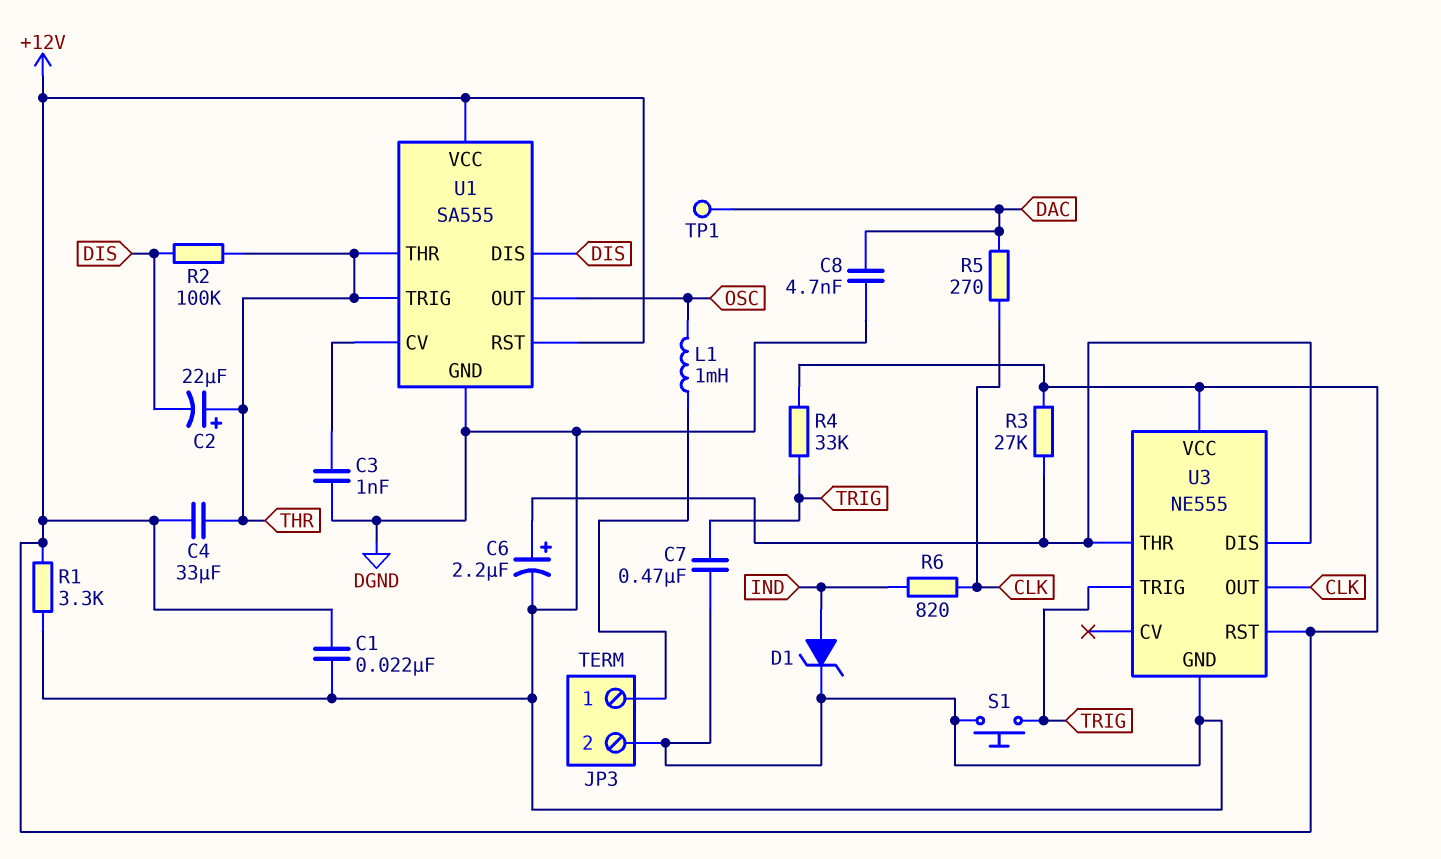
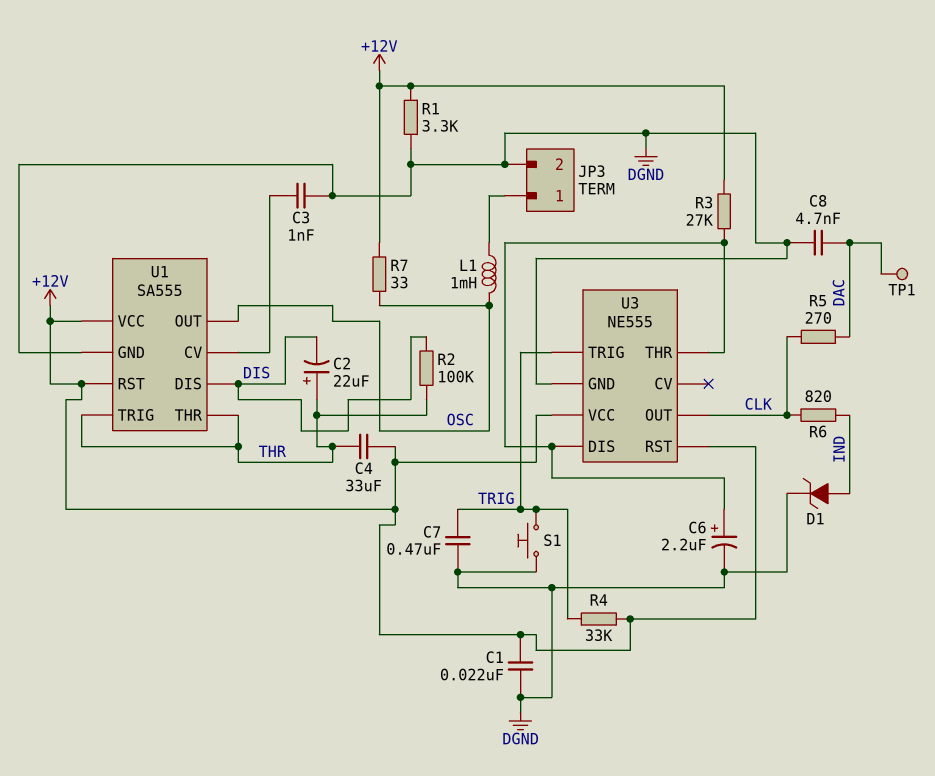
R7: none -> 33 (+12V, OSC)

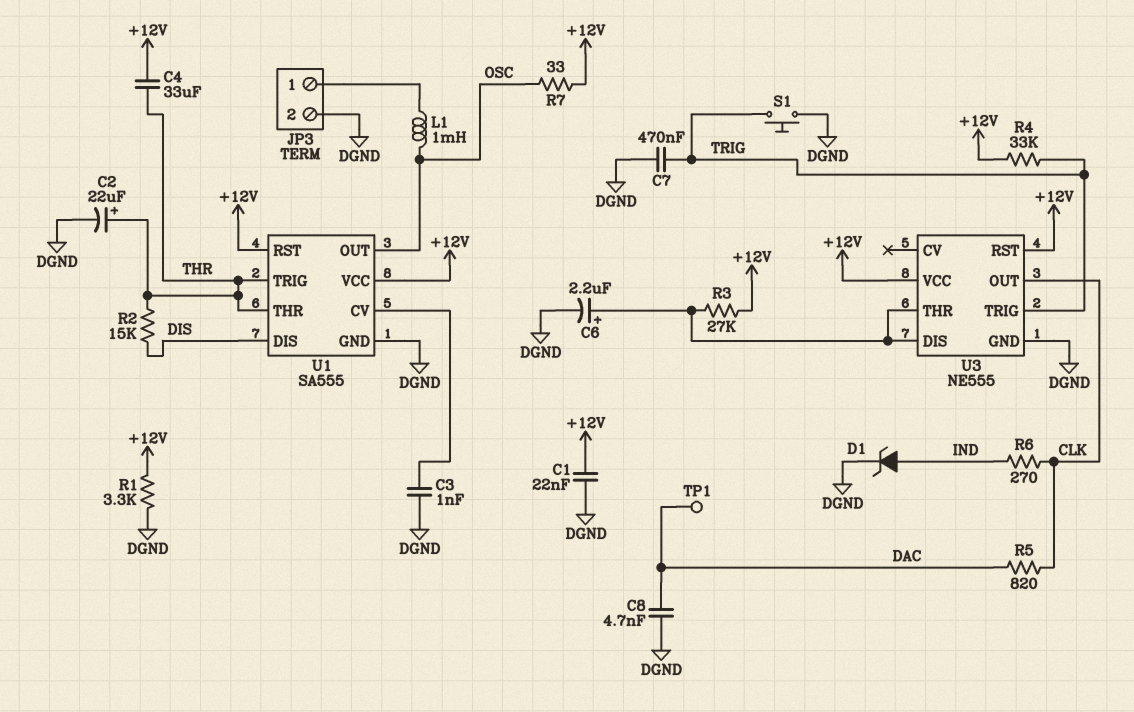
C2: 22uF (plus THR, minus DIS) -> 22uF (plus THR, minus DGND)
R2: 100k (DIS, THR) -> 15k (DIS, THR)
R5: 270 (CLK, DAC) -> 820 (CLK, DAC)
R6: 820 (CLK, IND) -> 270 (CLK, IND)

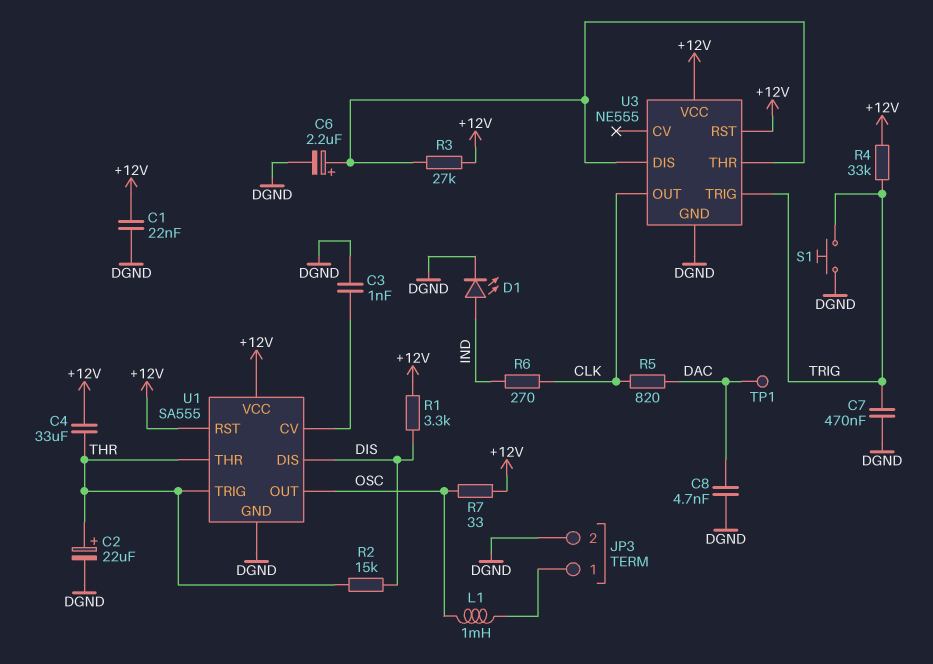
D1: zener (A IND, K DGND) -> LED (A IND, K DGND)
R1: 3.3k (+12V, DGND) -> 3.3k (+12V, DIS)

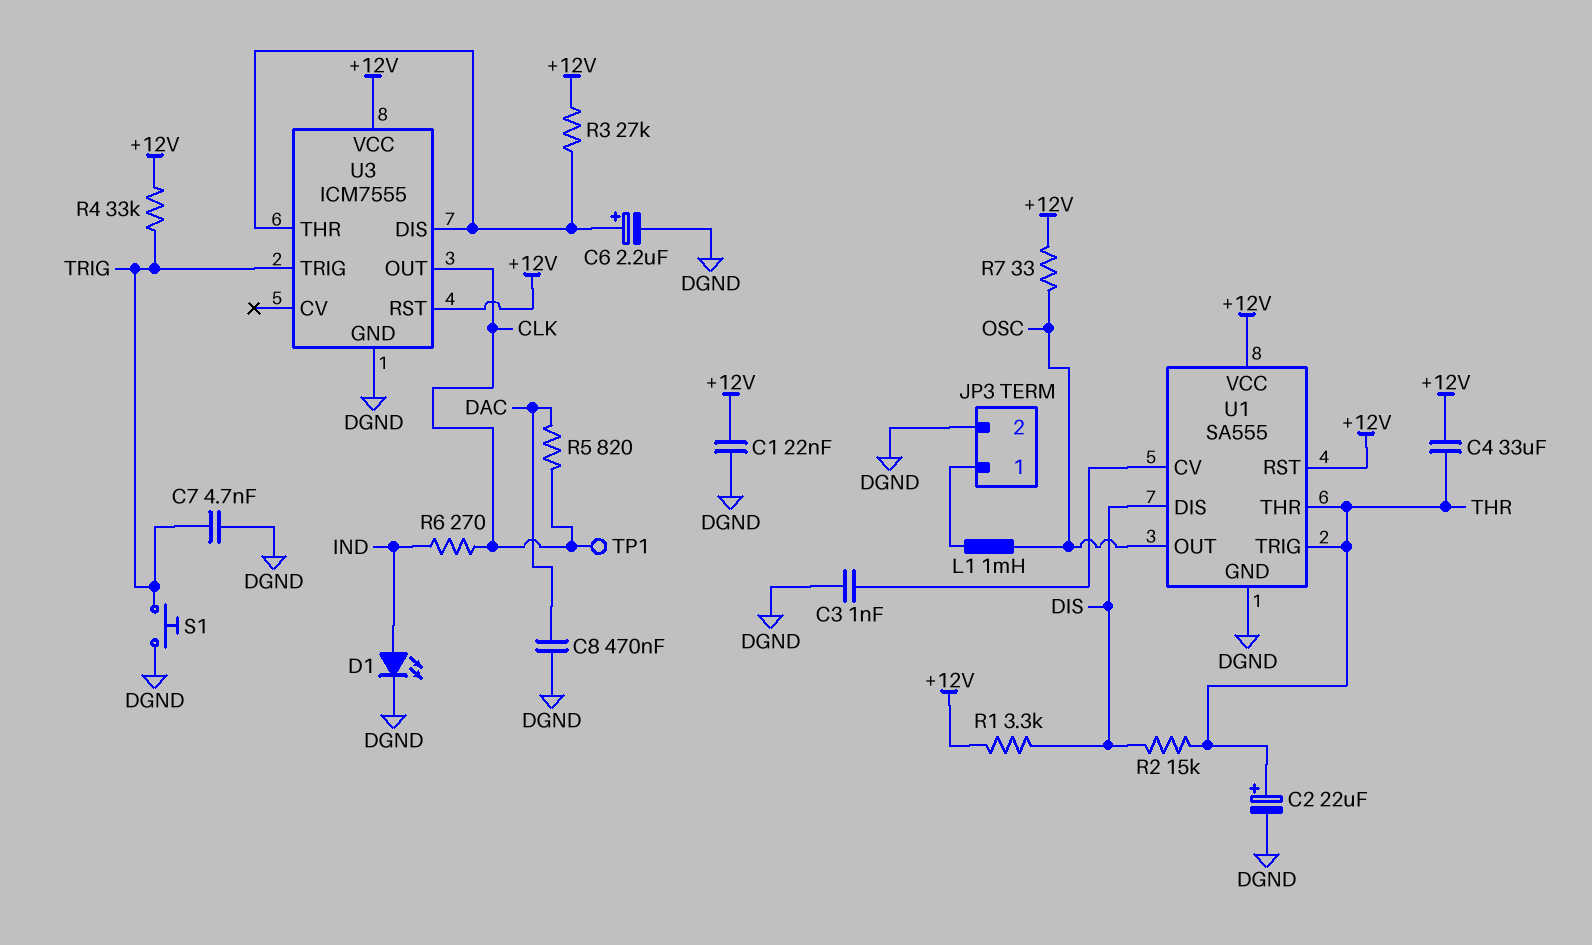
C7: 470nF (DGND, TRIG) -> 4.7nF (DGND, TRIG)
C8: 4.7nF (DAC, DGND) -> 470nF (DAC, DGND)
TP1: test point (DAC) -> test point (CLK)
U3: NE555 -> ICM7555

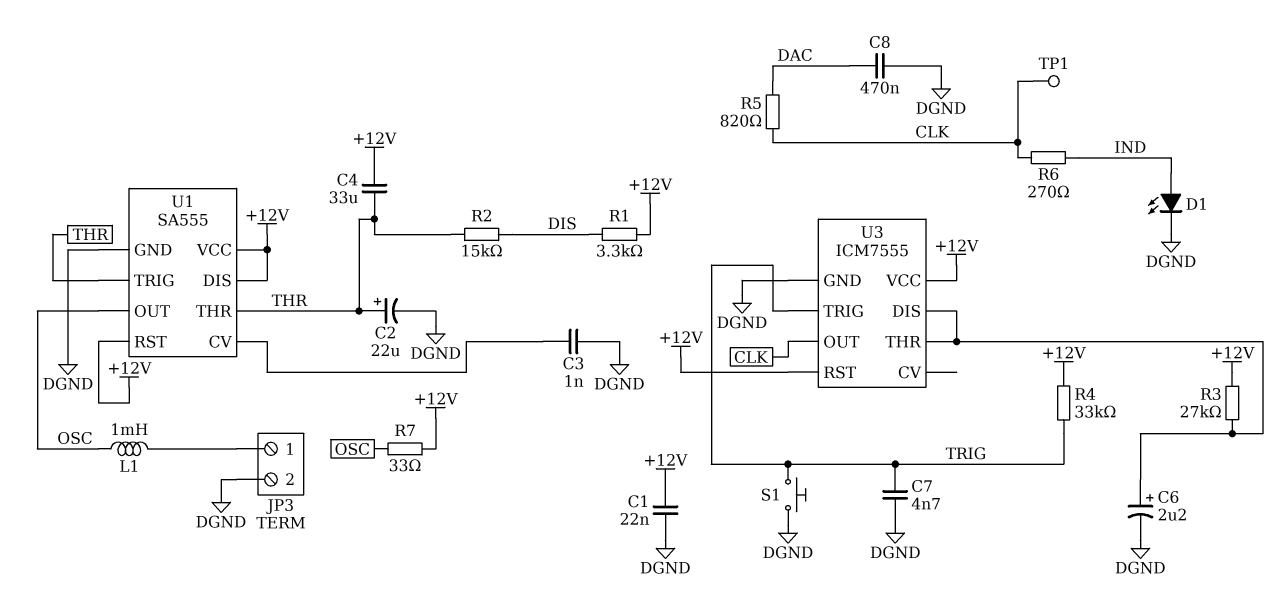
U1 pin DIS: DIS -> +12V

